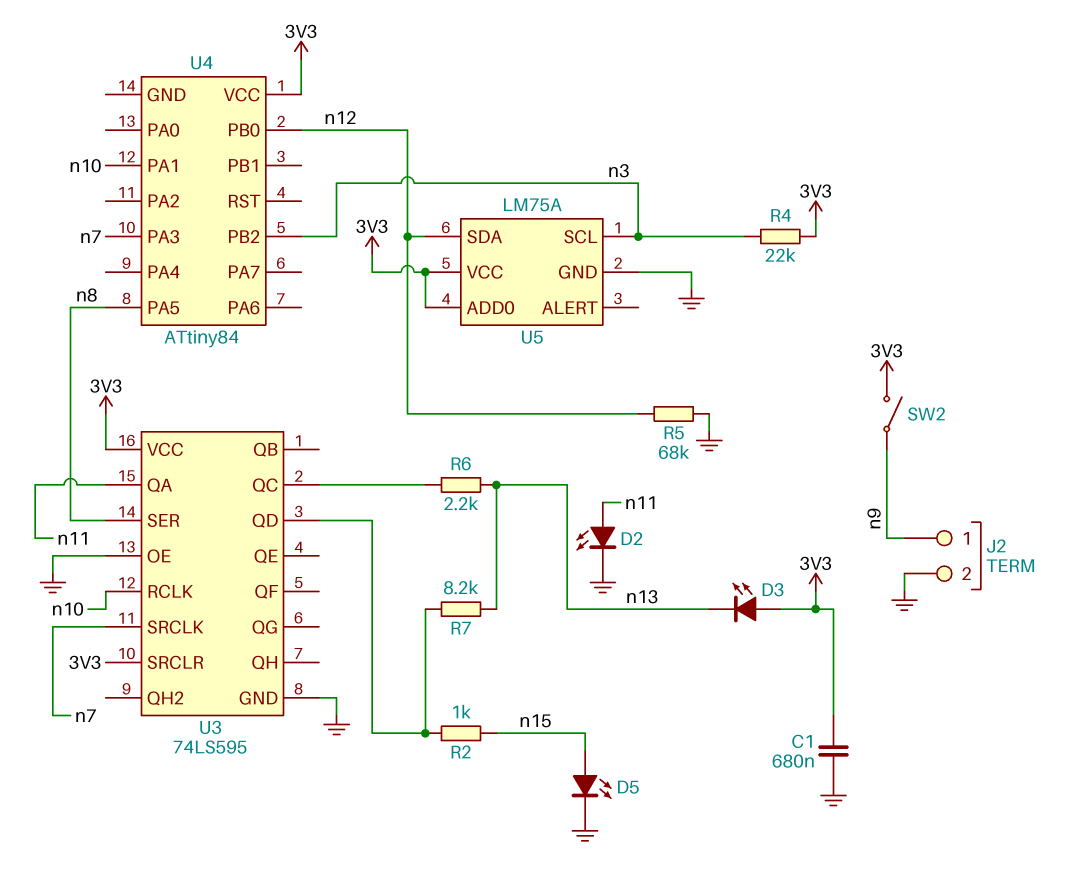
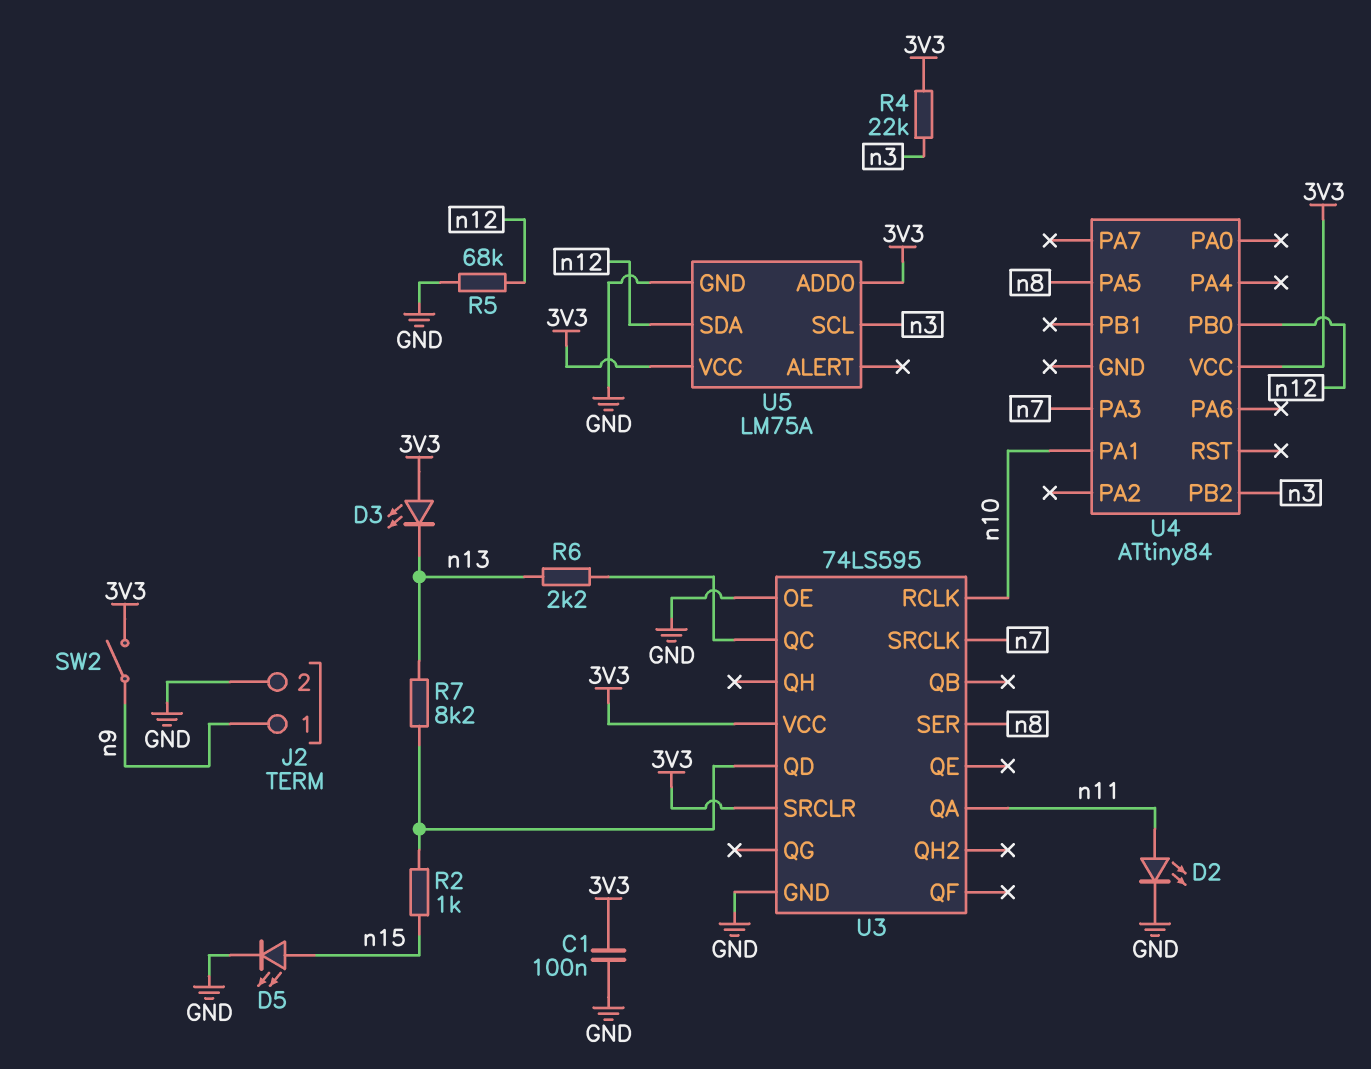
C1: 680nF (3V3, GND) -> 100nF (3V3, GND)

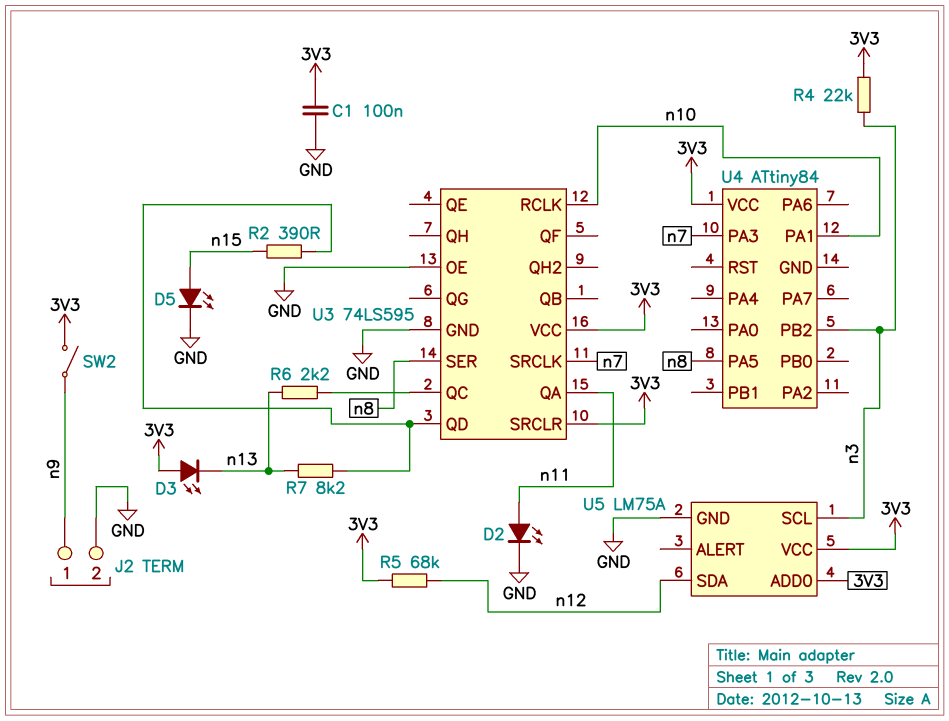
R2: 1k (U3/QD, n15) -> 390 (U3/QD, n15)
R5: 68k (GND, n12) -> 68k (3V3, n12)
U4 pin PB0: n12 -> none

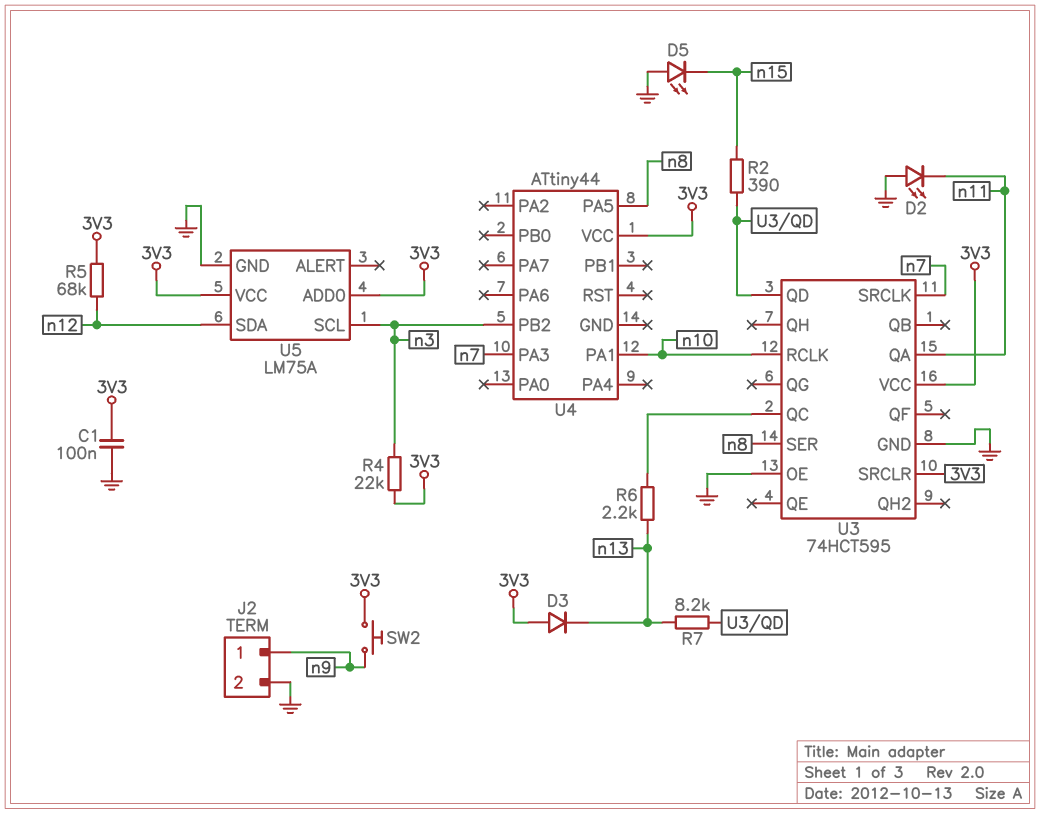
D2: LED (A n11, K GND) -> LED (A GND, K n11)
D3: LED (A 3V3, K n13) -> diode (A 3V3, K n13)
D5: LED (A n15, K GND) -> LED (A GND, K n15)
SW2: switch (3V3, n9) -> button (3V3, n9)
U3: 74LS595 -> 74HCT595
U4: ATtiny84 -> ATtiny44

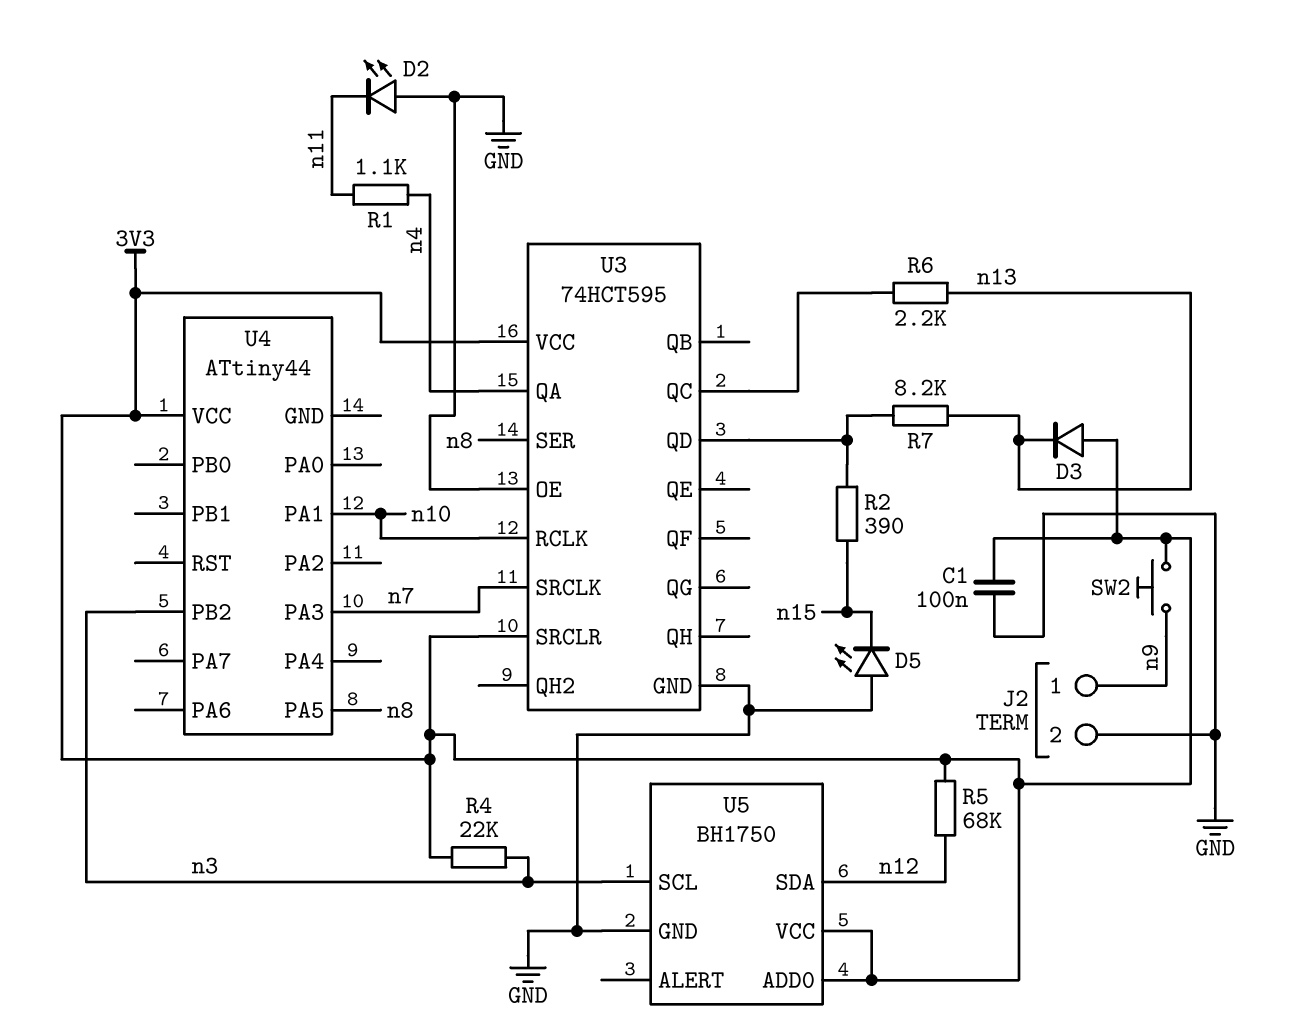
R1: none -> 1.1k (n4, n11)
U3 pin QA: n11 -> n4
U5: LM75A -> BH1750

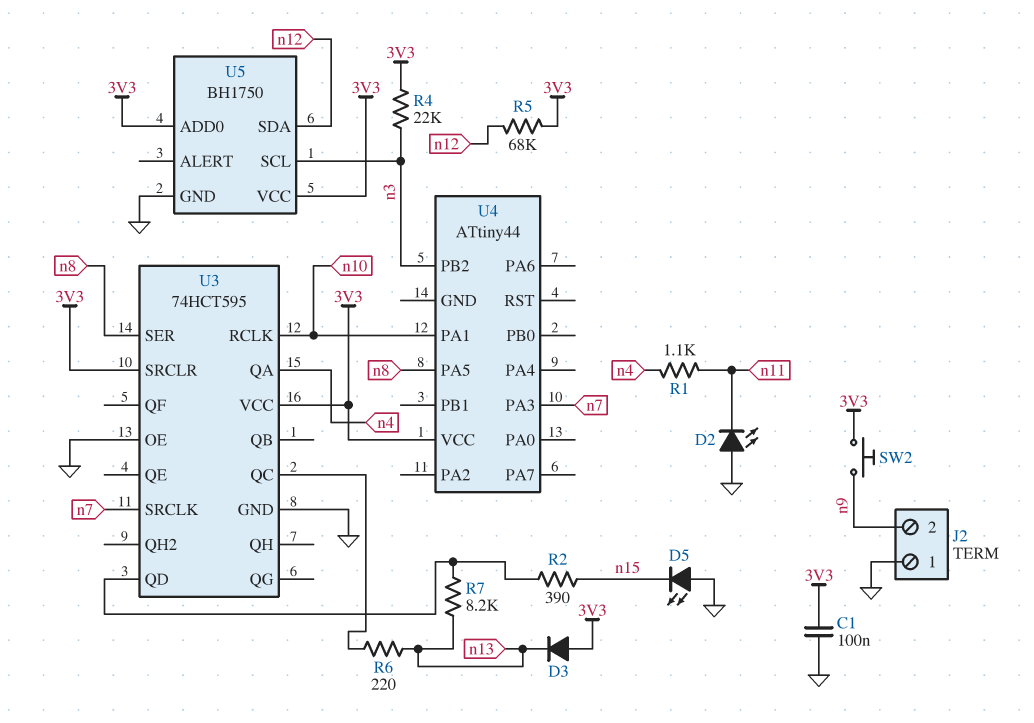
J2 pin 1: n9 -> GND
J2 pin 2: GND -> n9
R6: 2.2k (U3/QC, n13) -> 220 (U3/QC, n13)

